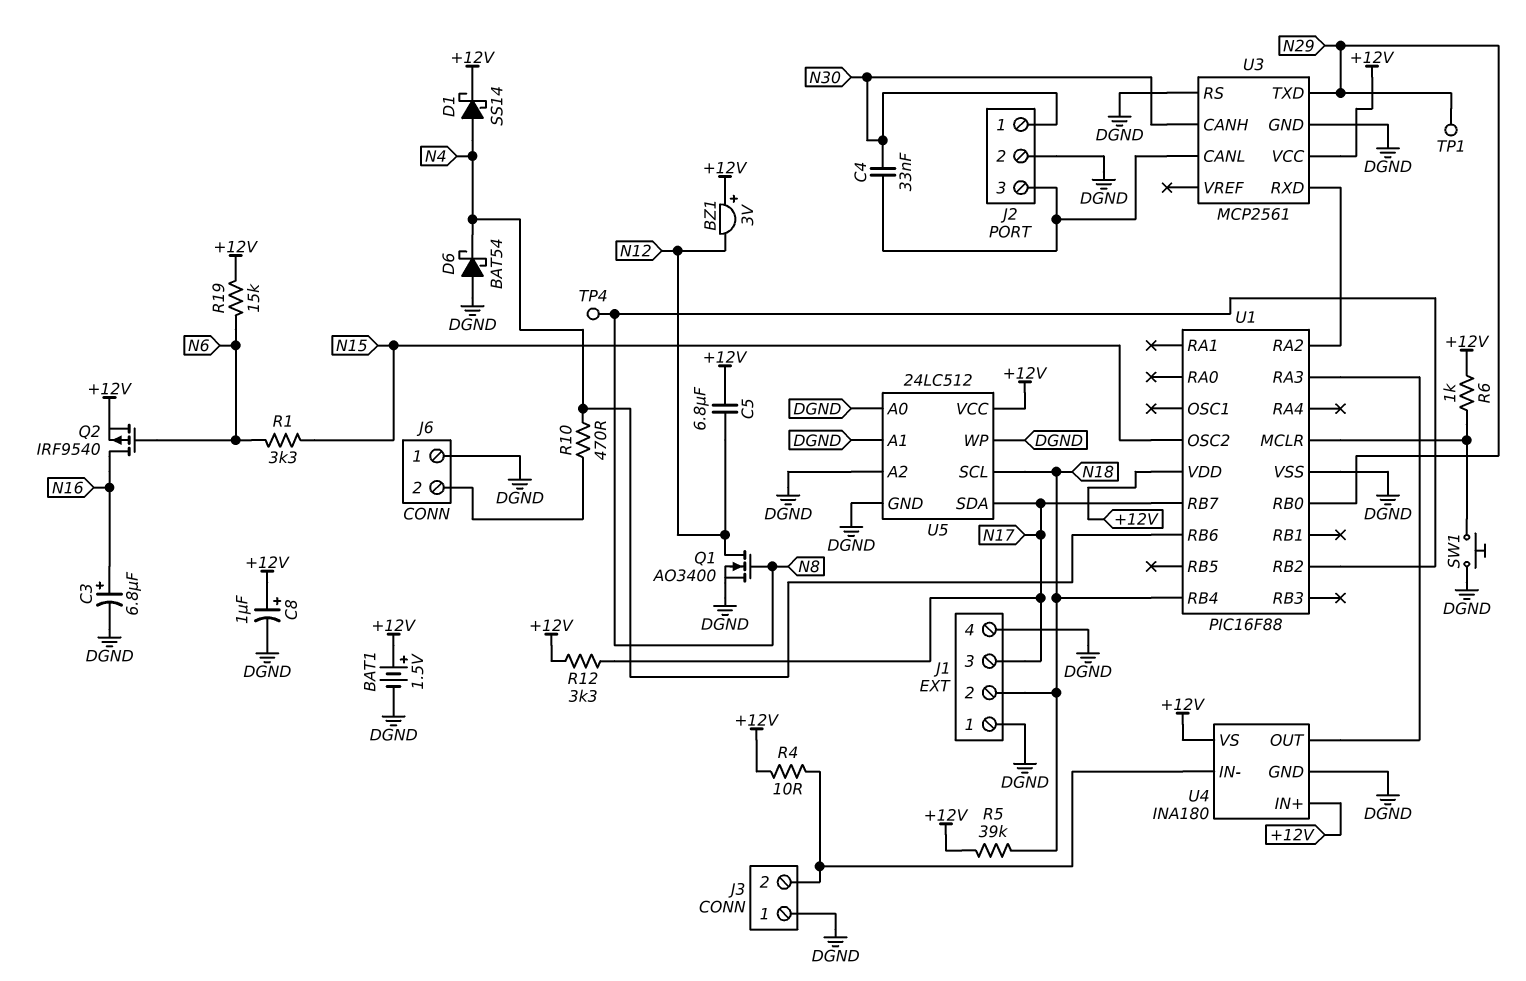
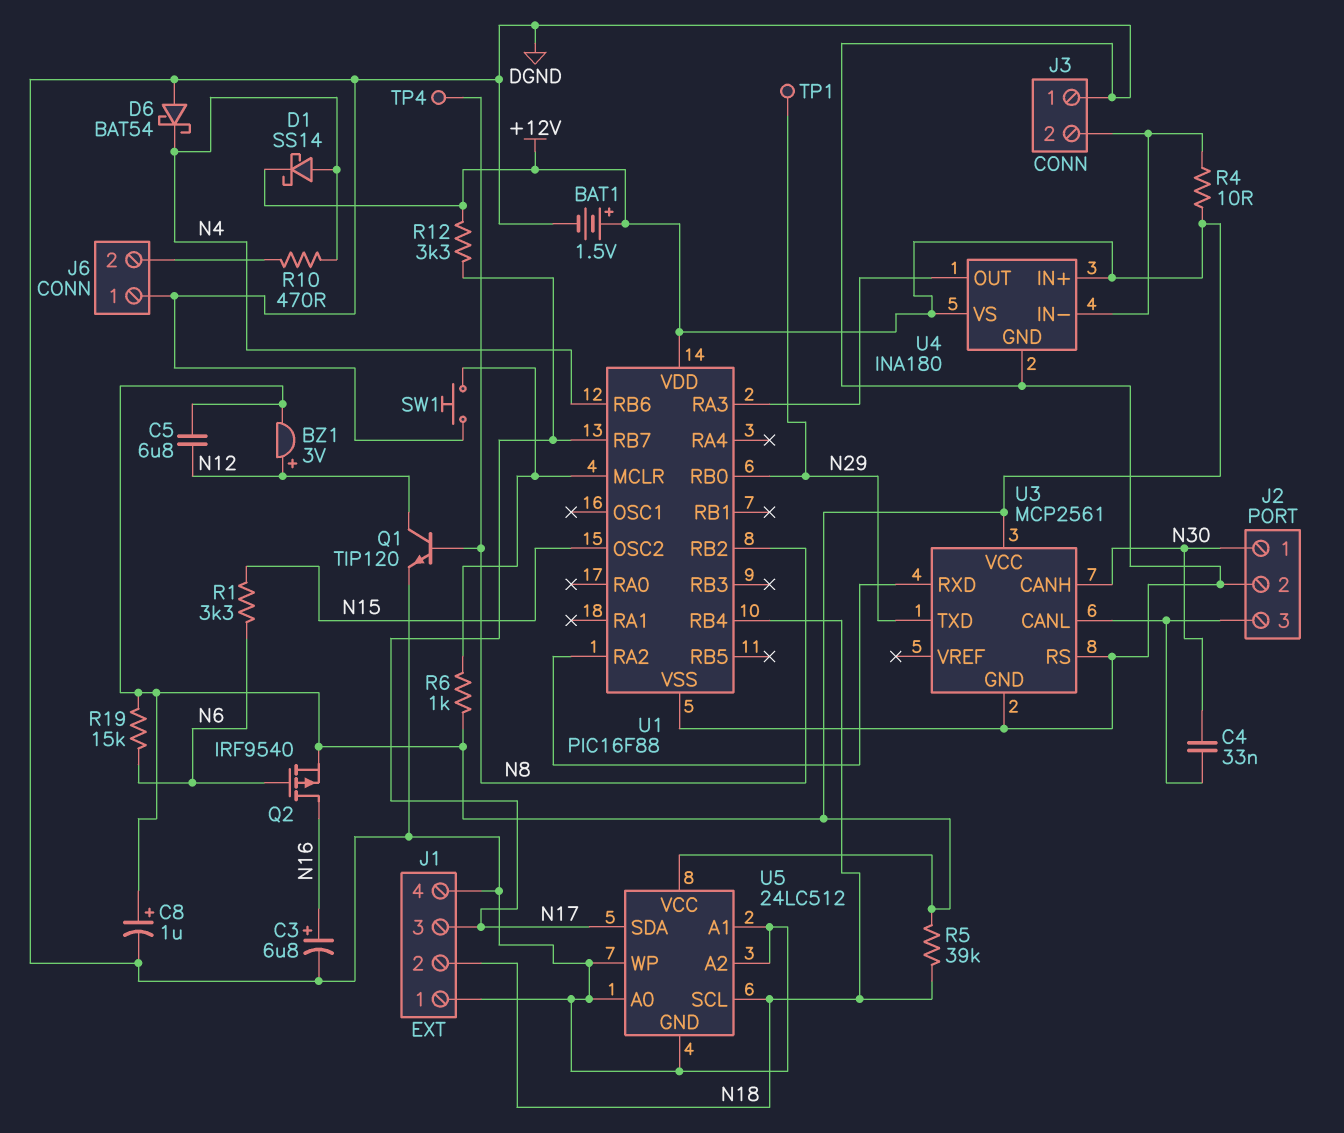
BZ1: buzzer 3V (plus +12V, minus N12) -> buzzer 3V (plus N12, minus +12V)
Q1: NMOS AO3400 (G N8, D N12, S DGND) -> NPN TIP120 (B N8, C N12, E DGND)

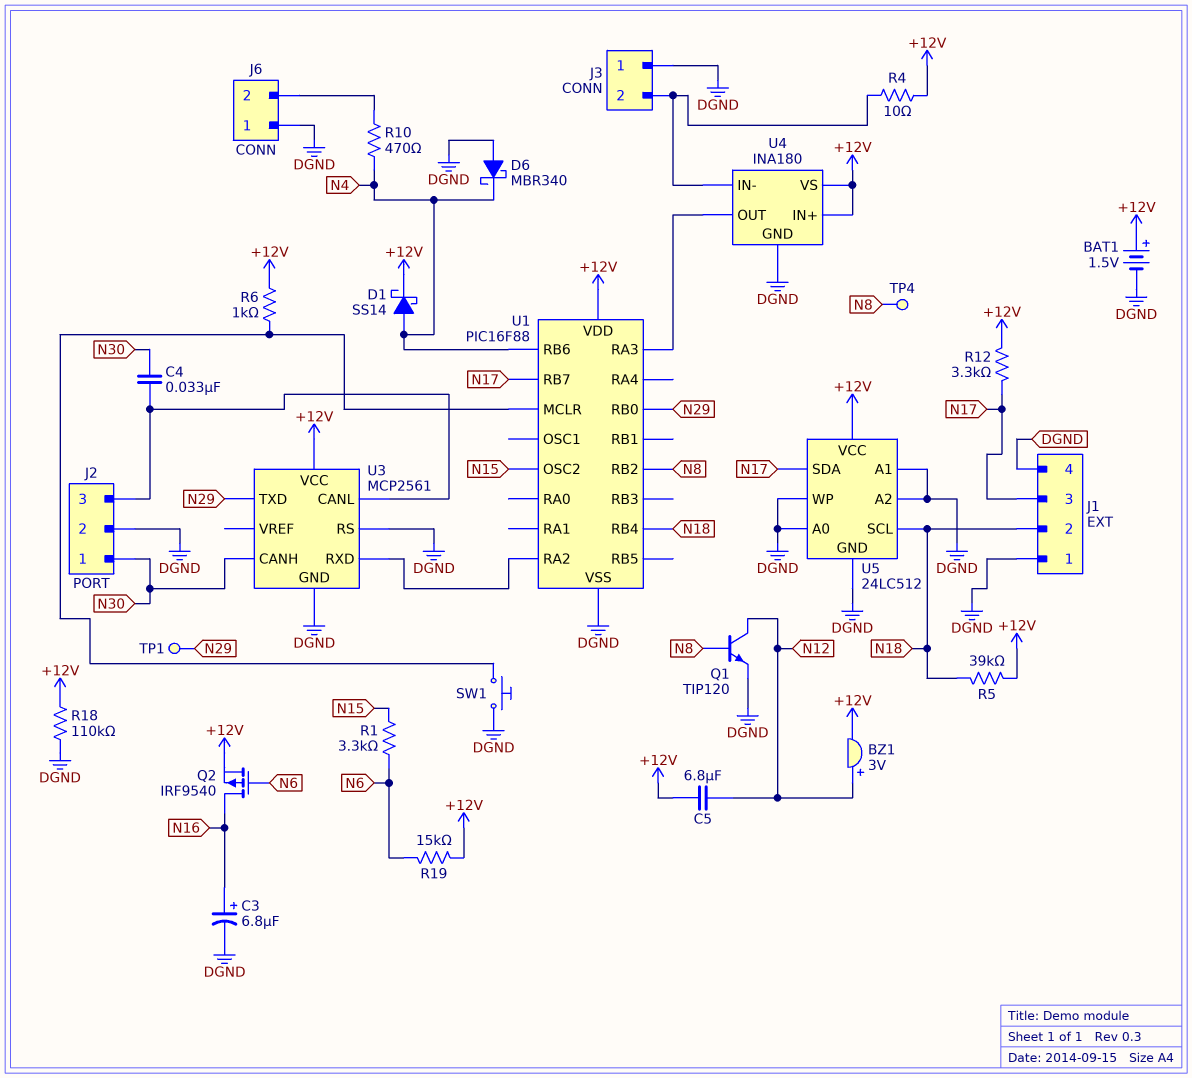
C8: 1uF (plus +12V, minus DGND) -> none
D6: schottky BAT54 (A DGND, K N4) -> schottky MBR340 (A DGND, K N4)
R18: none -> 110k (+12V, DGND)

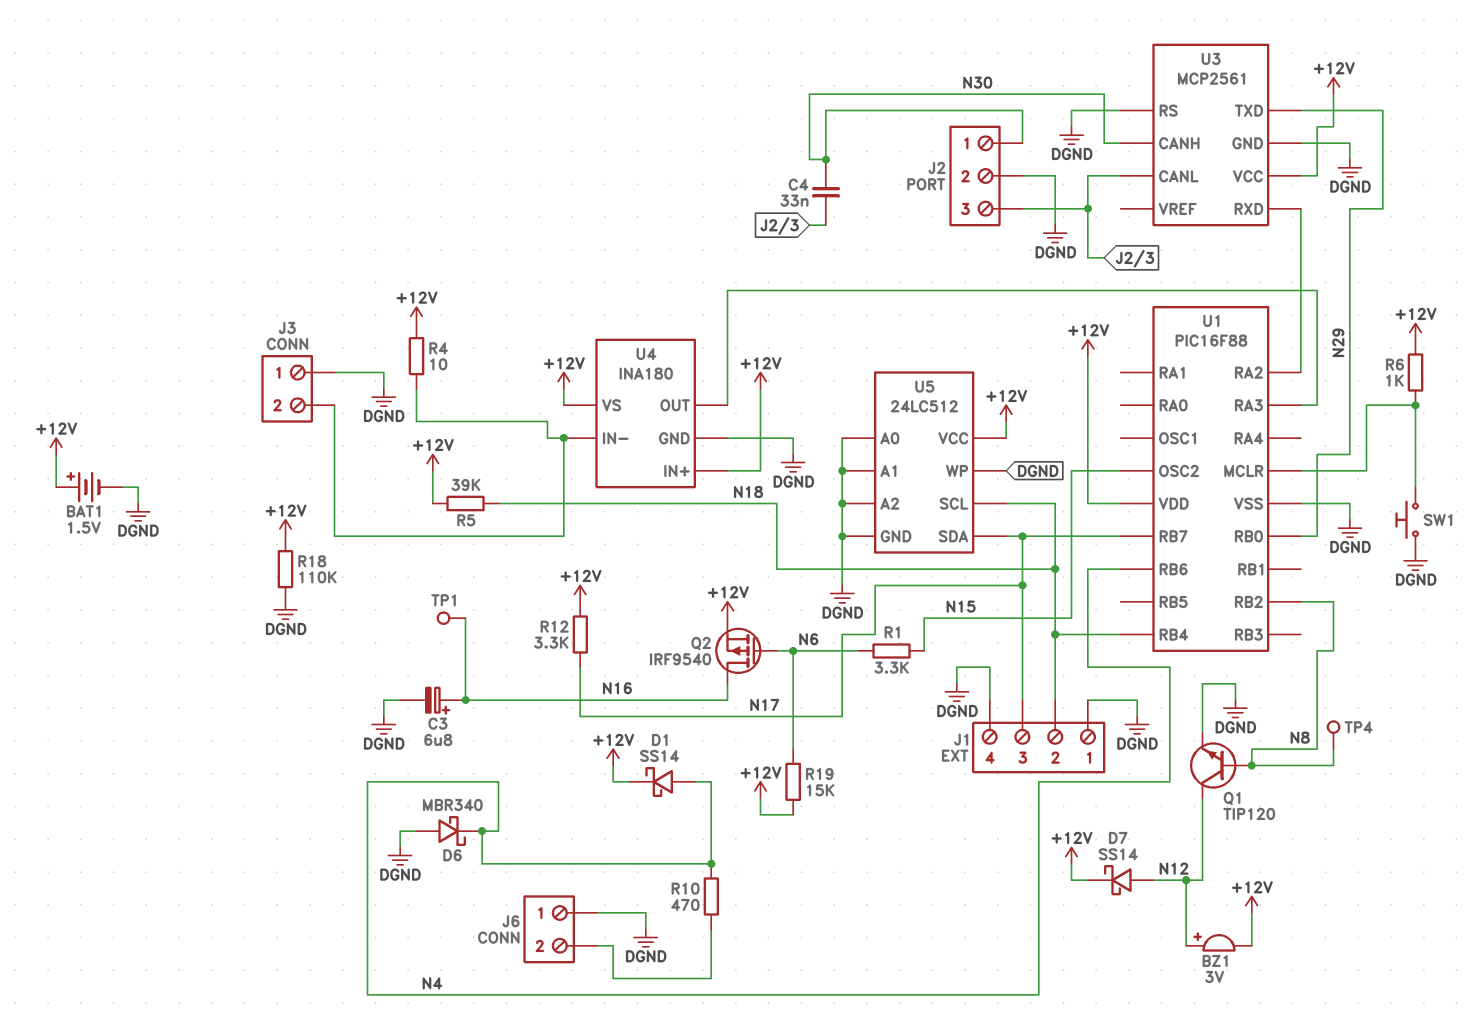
C5: 6.8uF (+12V, N12) -> none
D7: none -> schottky SS14 (A N12, K +12V)
TP1: test point (N29) -> test point (N16)

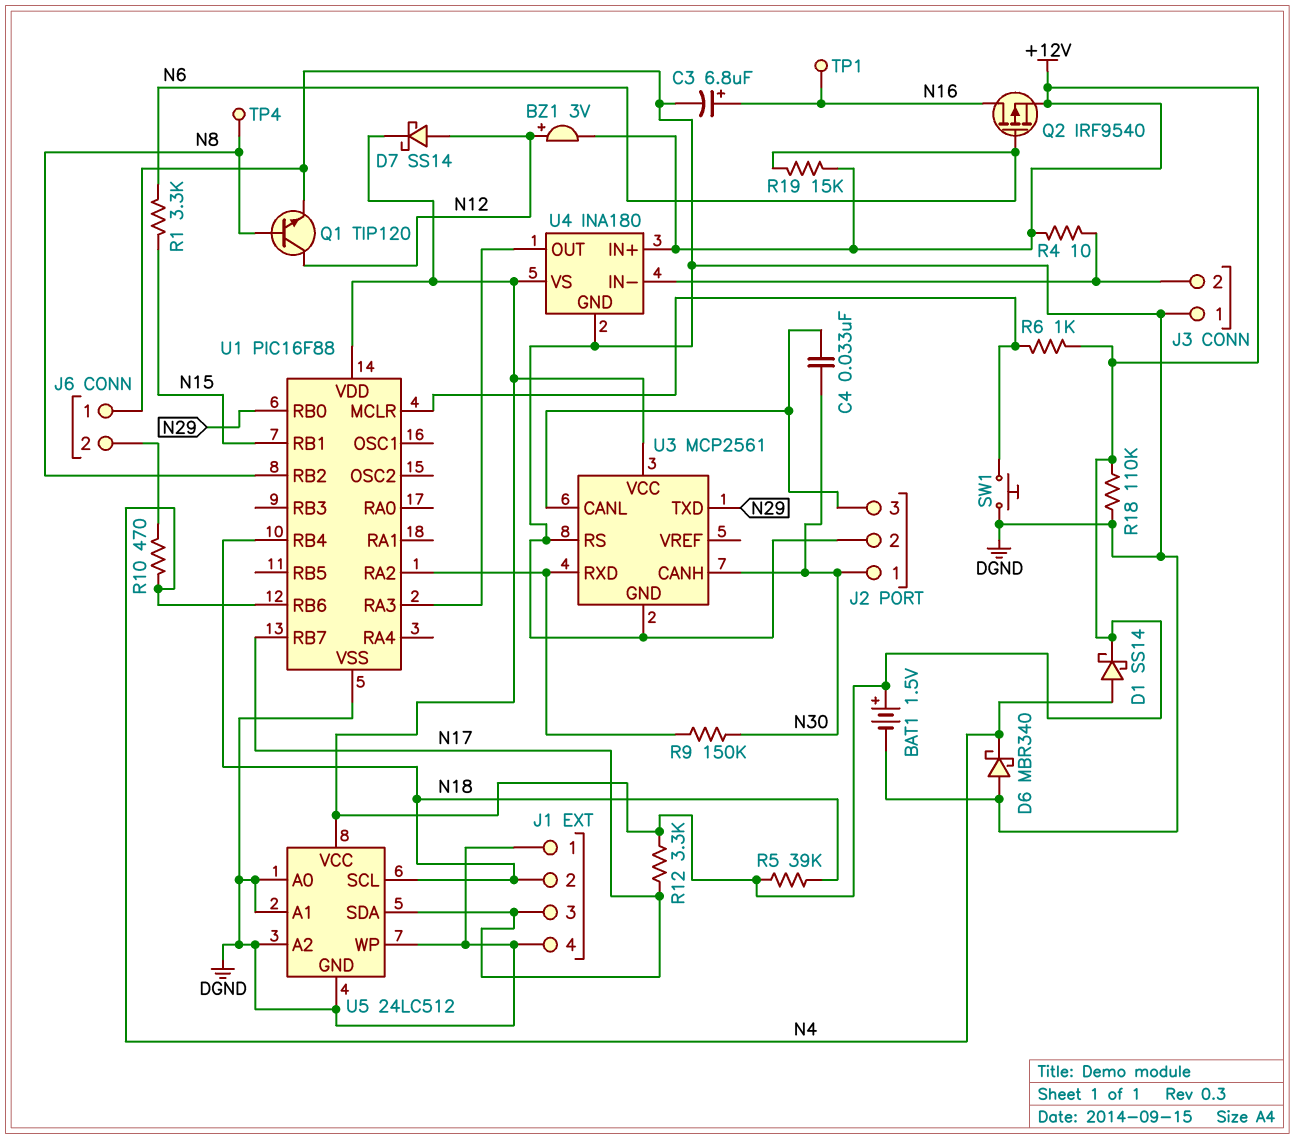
R9: none -> 150k (N30, U1/RA2)
U1 pin OSC2: N15 -> none
U1 pin RB1: none -> N15

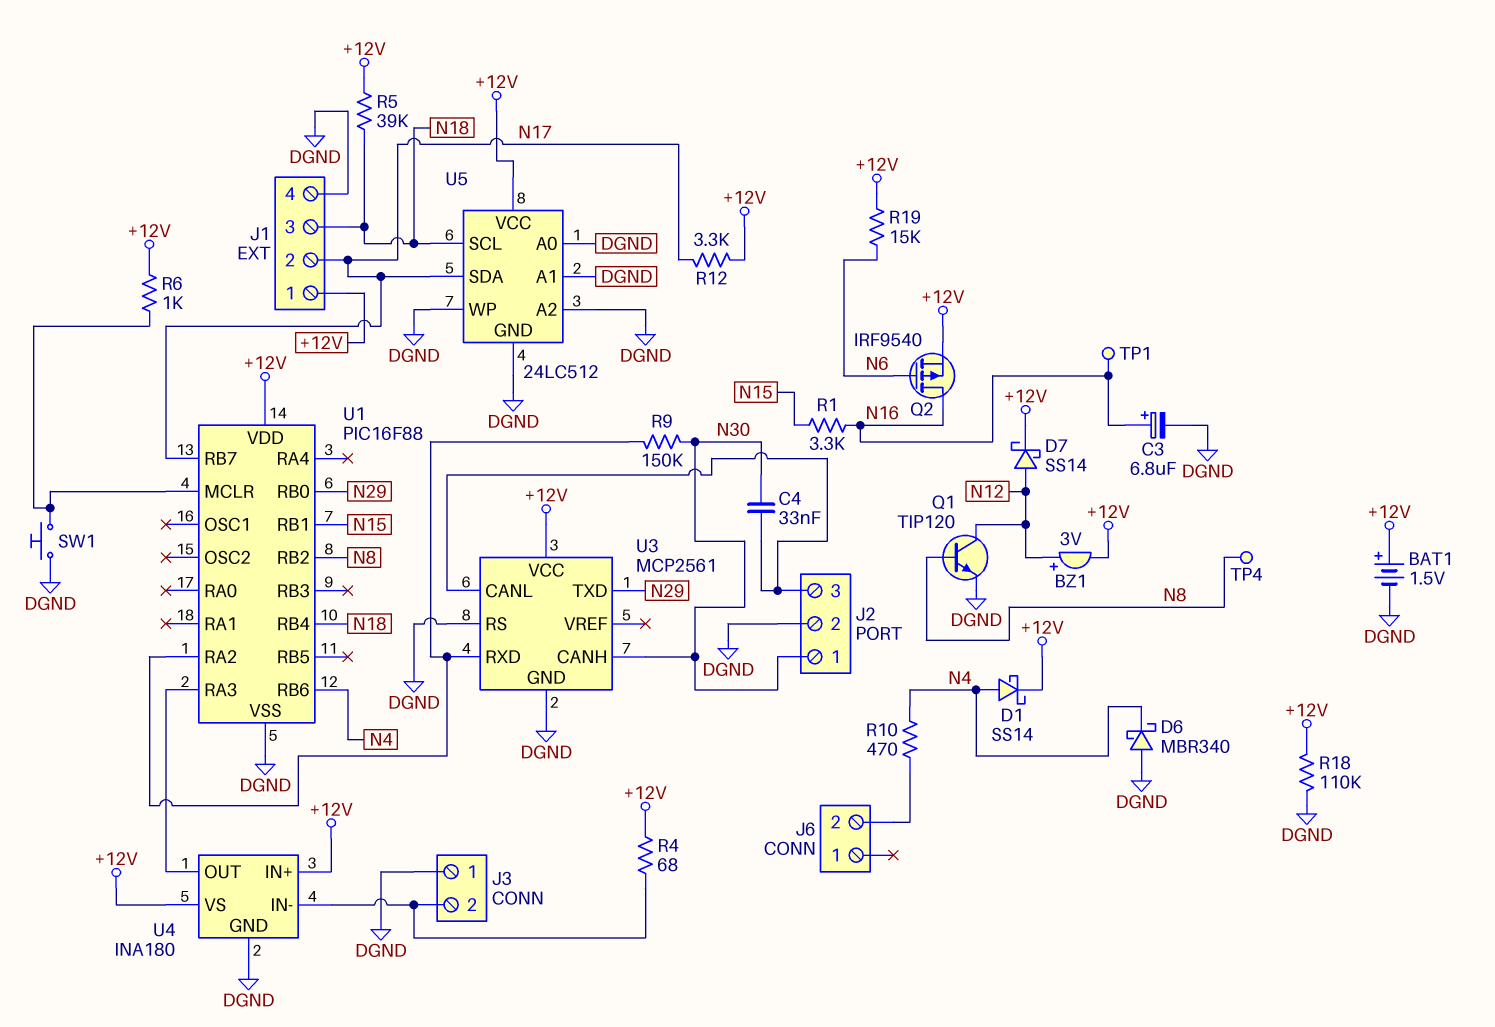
J1 pin 1: DGND -> +12V
J1 pin 2: N18 -> N17
J1 pin 3: N17 -> N18
J6 pin 1: DGND -> none
R1: 3.3k (N6, N15) -> 3.3k (N15, N16)
R4: 10 (+12V, J3/2) -> 68 (+12V, J3/2)

